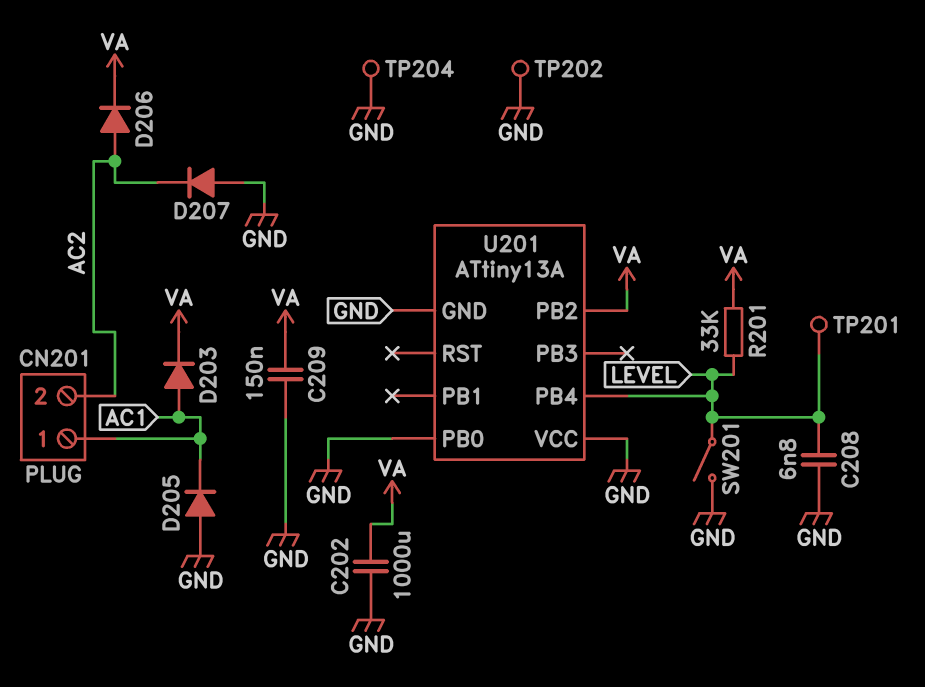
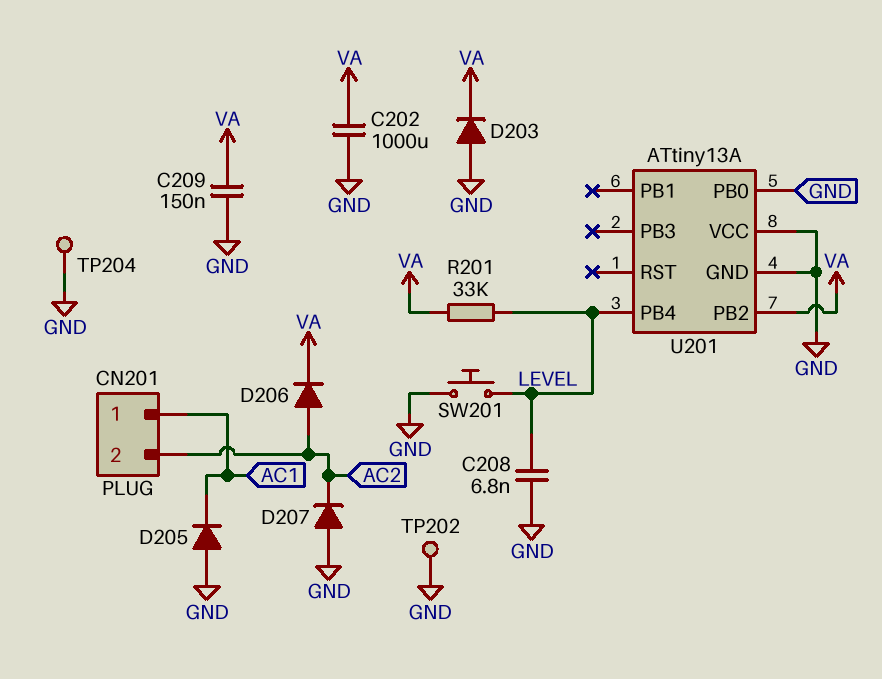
D203: diode (A AC1, K VA) -> diode (A GND, K VA)
SW201: switch (GND, LEVEL) -> button (GND, LEVEL)
TP201: test point (LEVEL) -> none

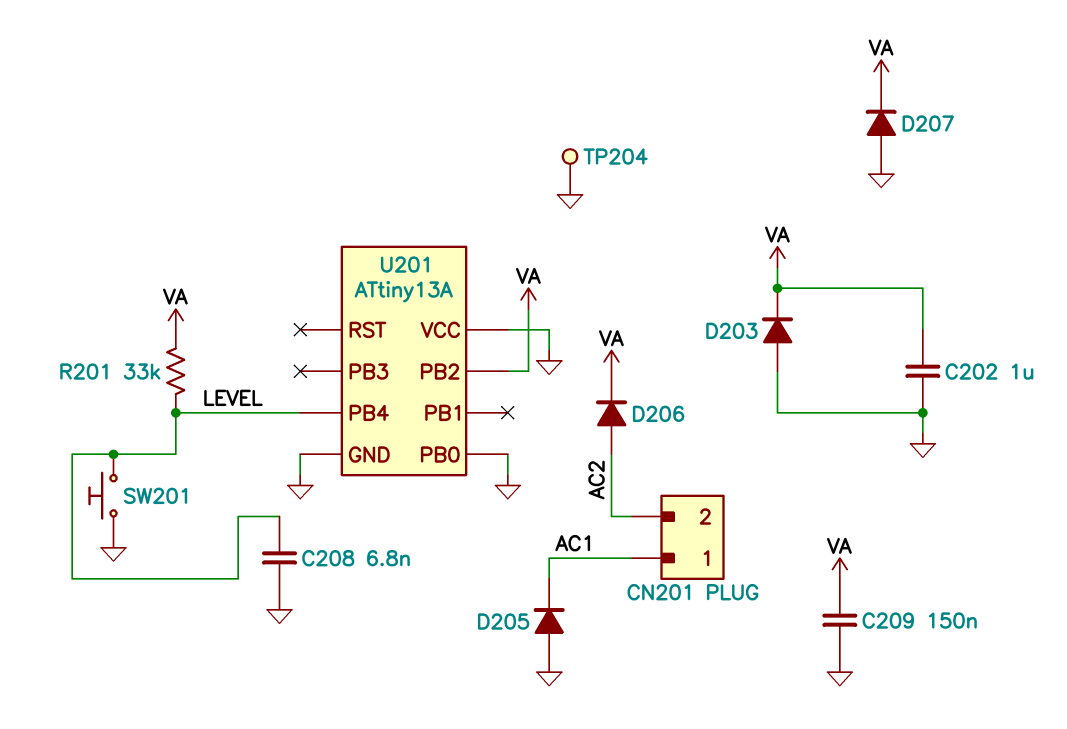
C202: 1000uF (GND, VA) -> 1uF (GND, VA)
D207: diode (A GND, K AC2) -> diode (A GND, K VA)
TP202: test point (GND) -> none

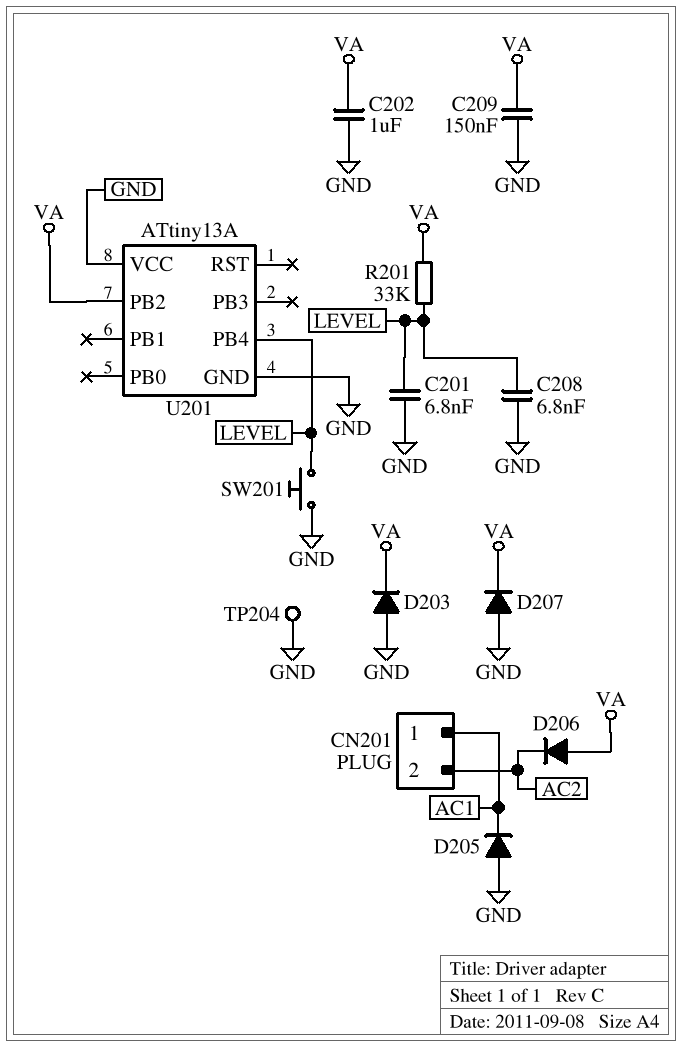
C201: none -> 6.8nF (GND, LEVEL)
D206: diode (A AC2, K VA) -> diode (A VA, K AC2)
U201 pin PB0: GND -> none

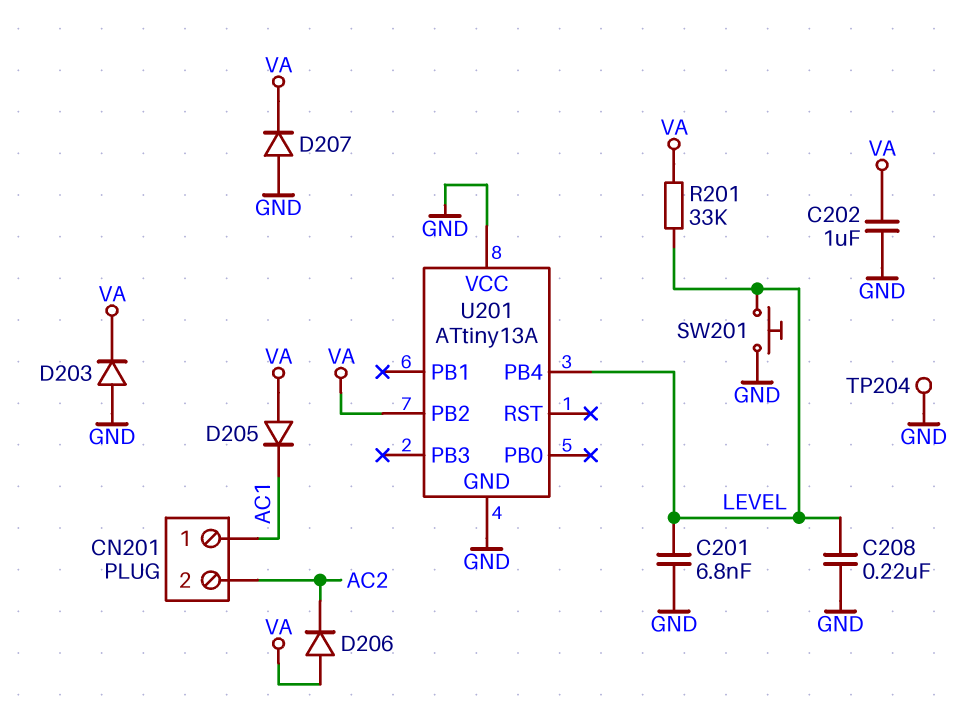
C208: 6.8nF (GND, LEVEL) -> 220nF (GND, LEVEL)
C209: 150nF (GND, VA) -> none
D205: diode (A GND, K AC1) -> diode (A VA, K AC1)

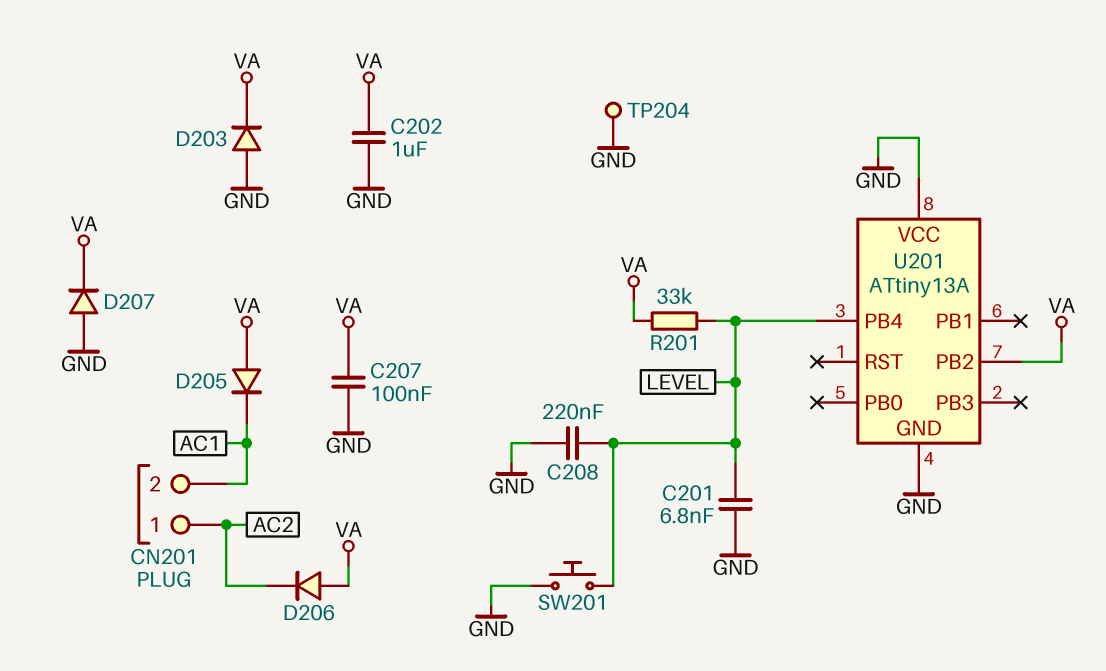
C207: none -> 100nF (GND, VA)
CN201 pin 1: AC1 -> AC2
CN201 pin 2: AC2 -> AC1

